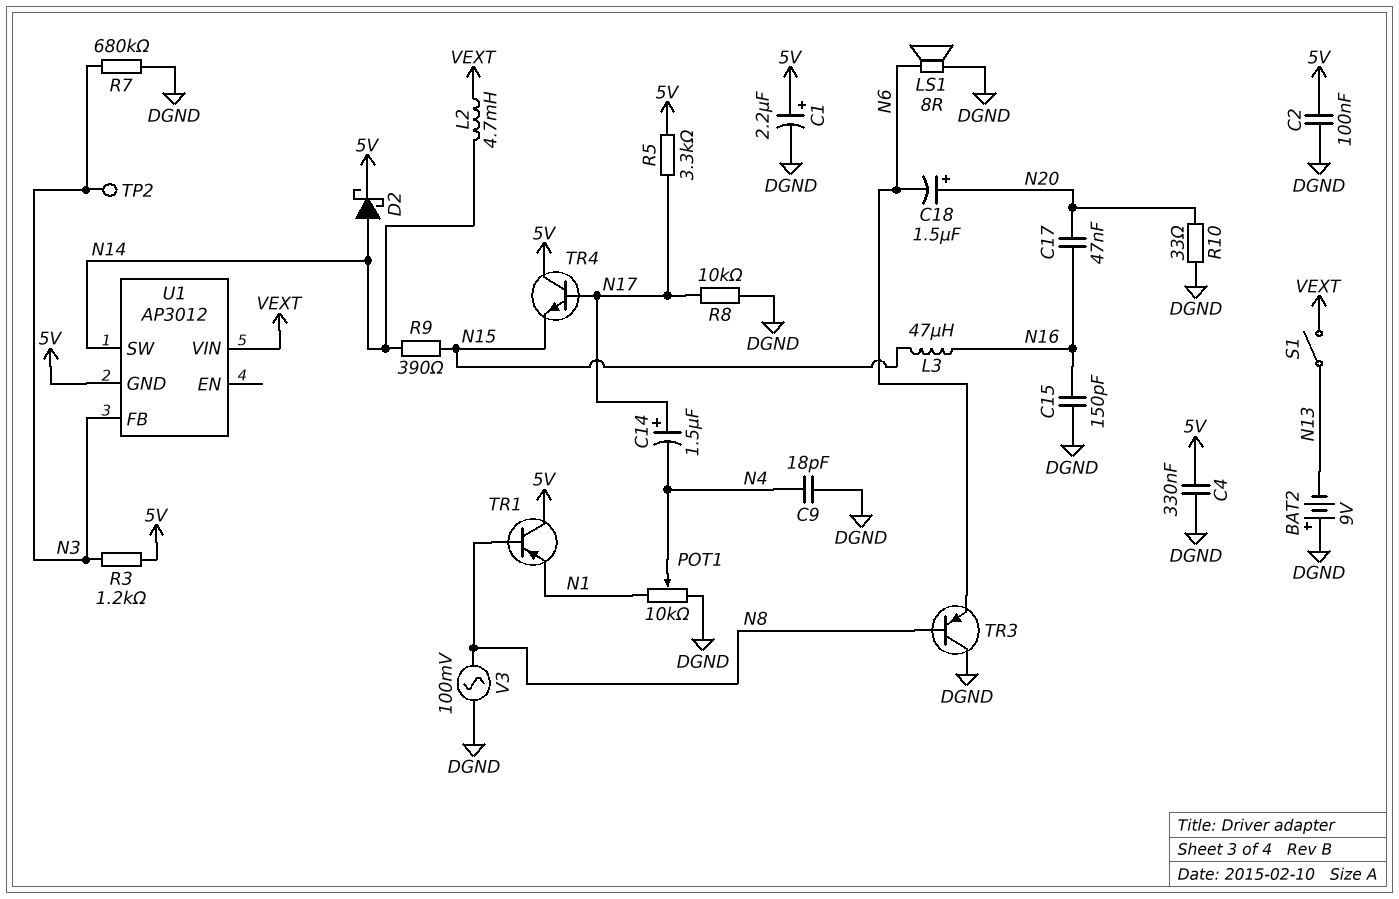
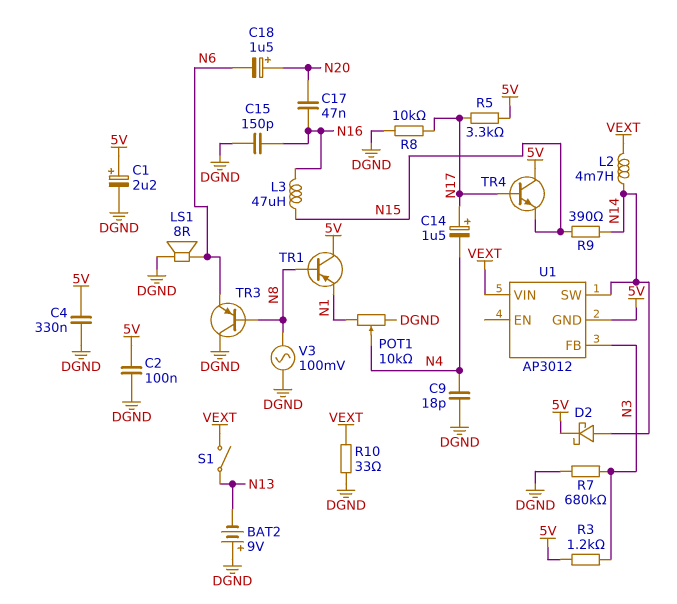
R10: 33 (DGND, N20) -> 33 (DGND, VEXT)
TP2: test point (N3) -> none

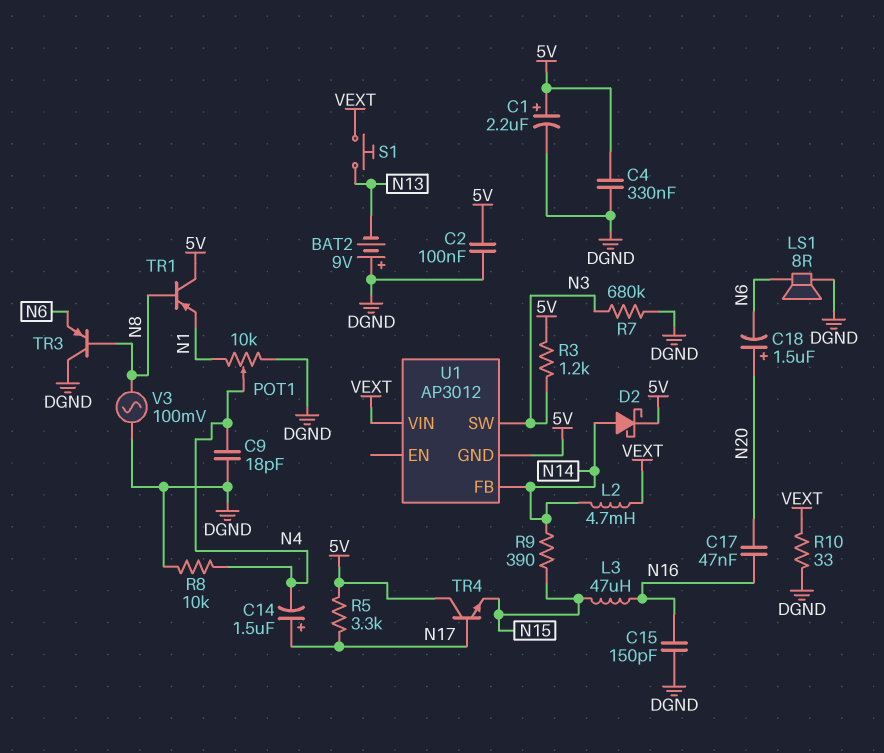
R8: 10k (DGND, N17) -> 10k (DGND, N4)
S1: switch (N13, VEXT) -> button (N13, VEXT)
U1 pin FB: N3 -> N14
U1 pin SW: N14 -> N3

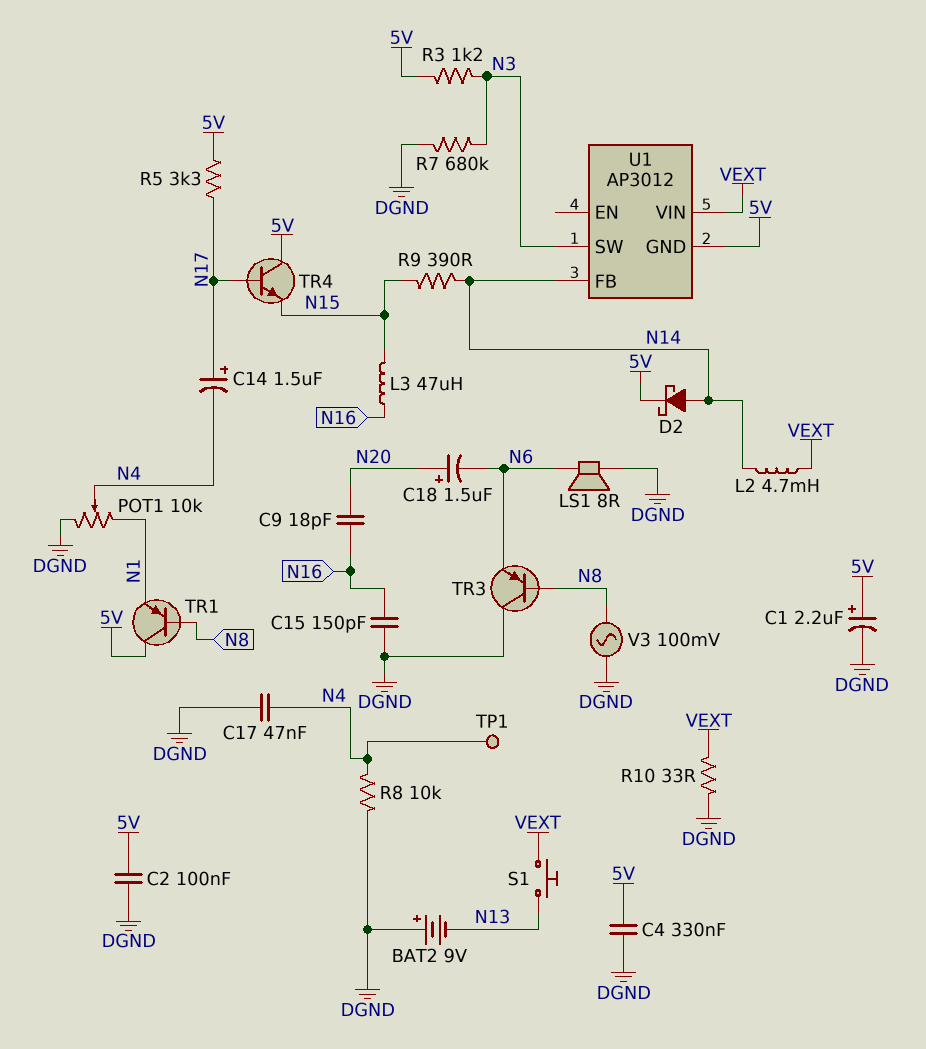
C9: 18pF (DGND, N4) -> 18pF (N16, N20)
C17: 47nF (N16, N20) -> 47nF (DGND, N4)
TP1: none -> test point (N4)

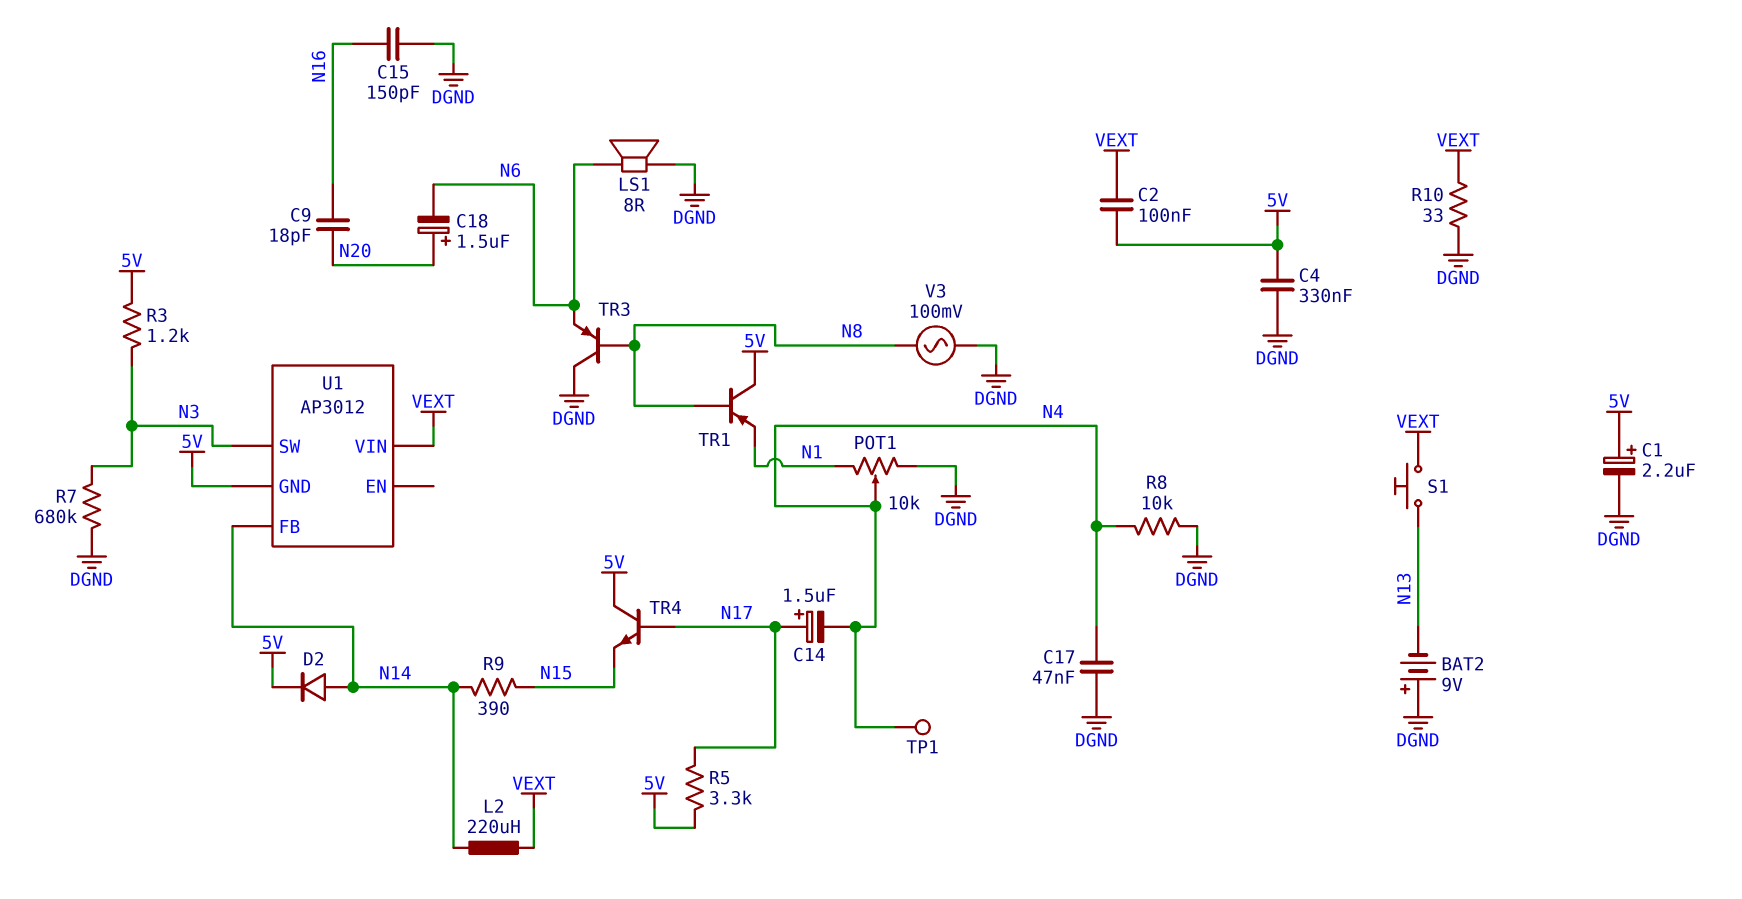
C2: 100nF (5V, DGND) -> 100nF (5V, VEXT)
D2: schottky (A N14, K 5V) -> diode (A N14, K 5V)
L2: 4.7mH (N14, VEXT) -> 220uH (N14, VEXT)
L3: 47uH (N15, N16) -> none

